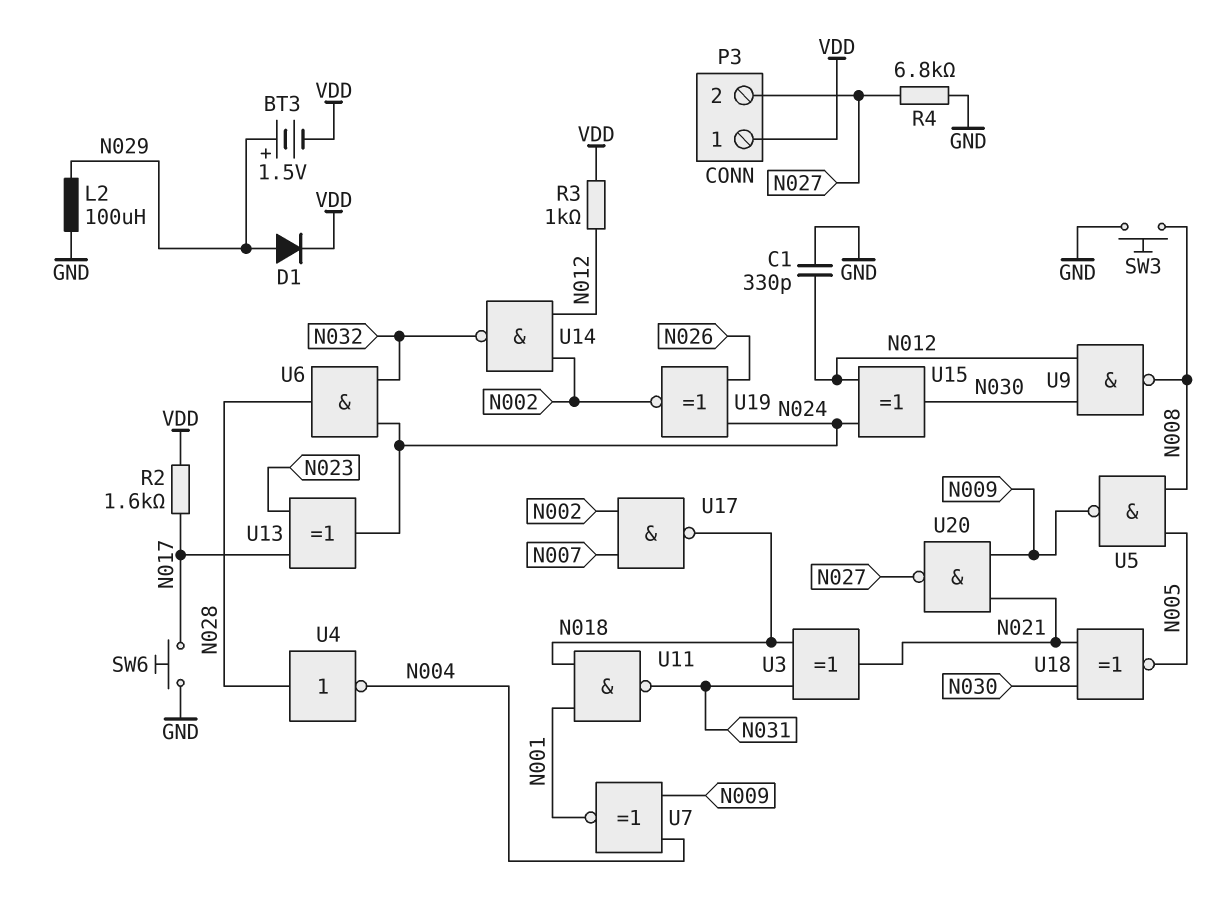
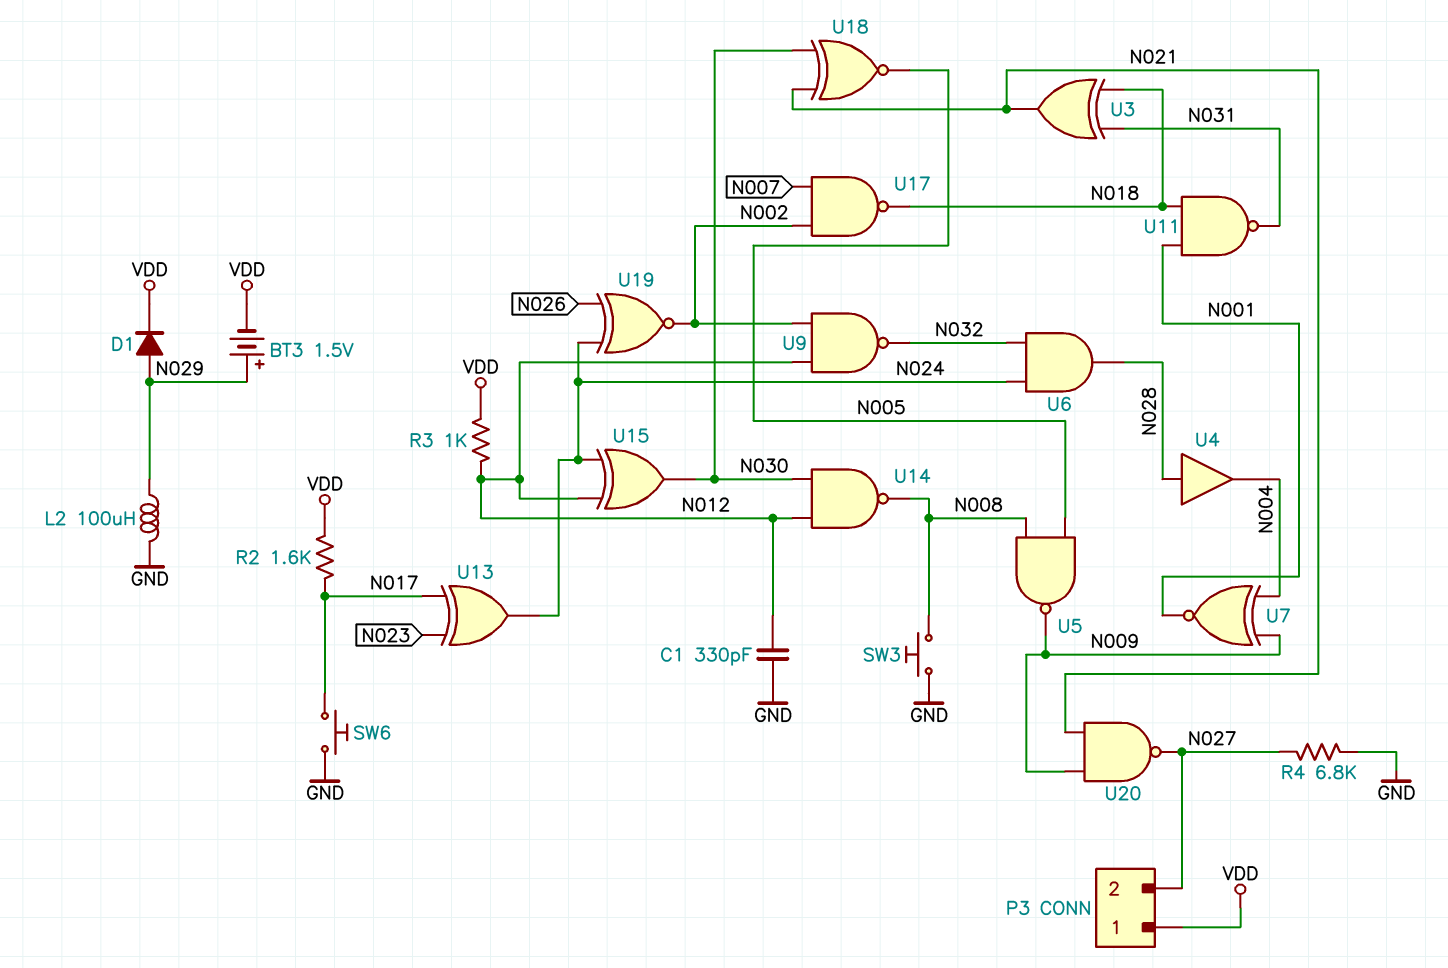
U4: NOT (in N028, out N004) -> buffer (in N028, out N004)
U9: NAND (in N012, in N030, out N008) -> NAND (in N002, in N012, out N032)
U14: NAND (in N002, in N012, out N032) -> NAND (in N012, in N030, out N008)

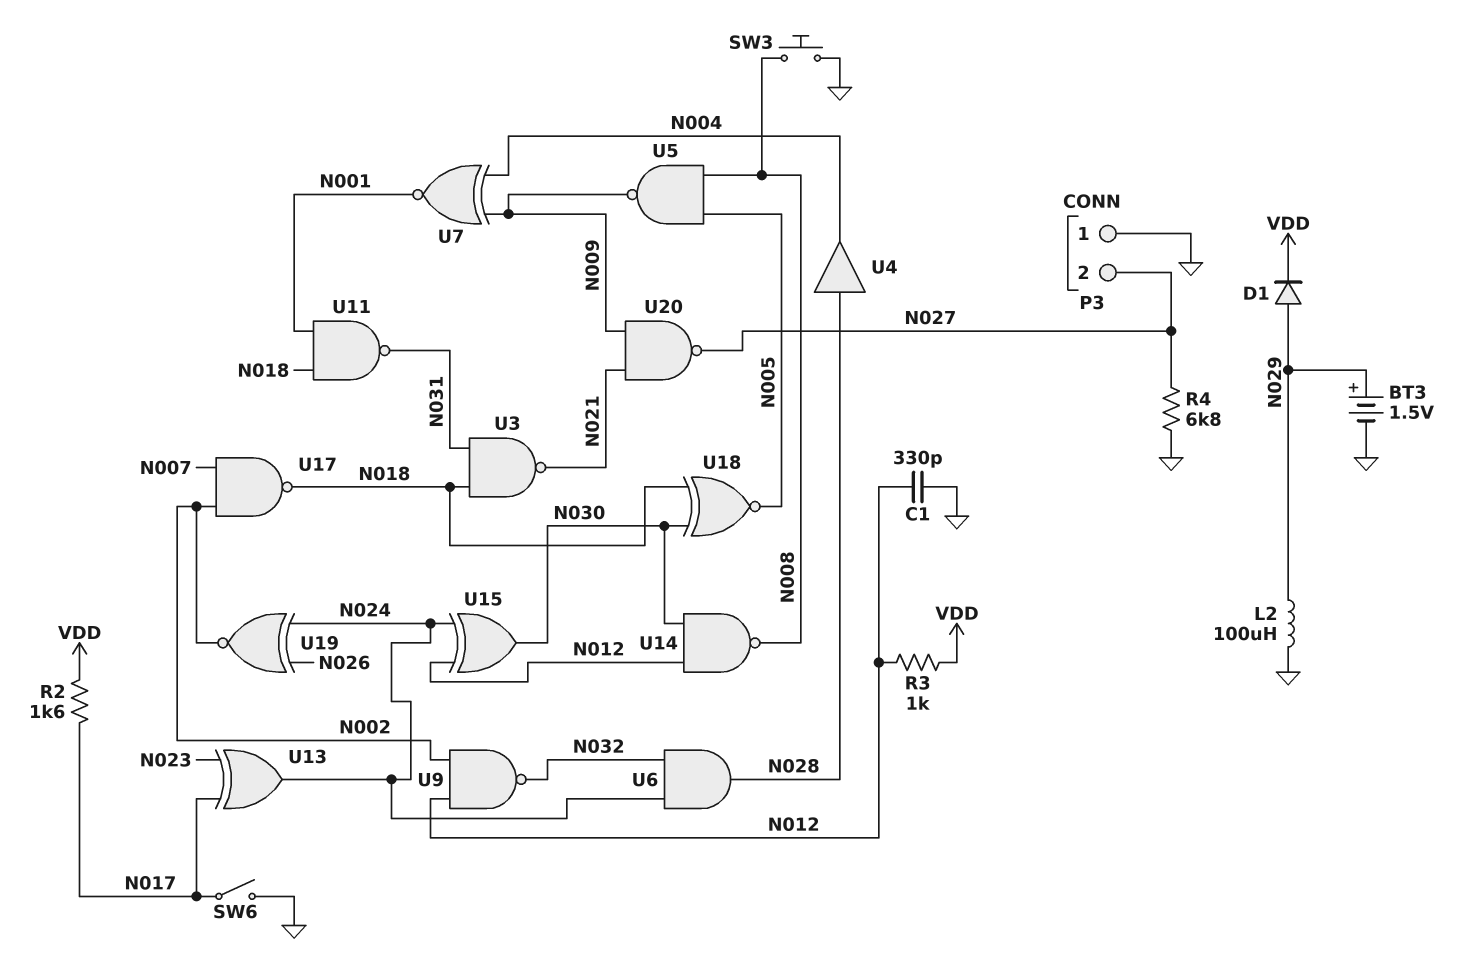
BT3: 1.5V (plus N029, minus VDD) -> 1.5V (plus N029, minus GND)
P3 pin 1: VDD -> GND
SW6: button (GND, N017) -> switch (GND, N017)
U3: XOR (in N018, in N031, out N021) -> NAND (in N018, in N031, out N021)
U18: XNOR (in N021, in N030, out N005) -> XNOR (in N018, in N030, out N005)

